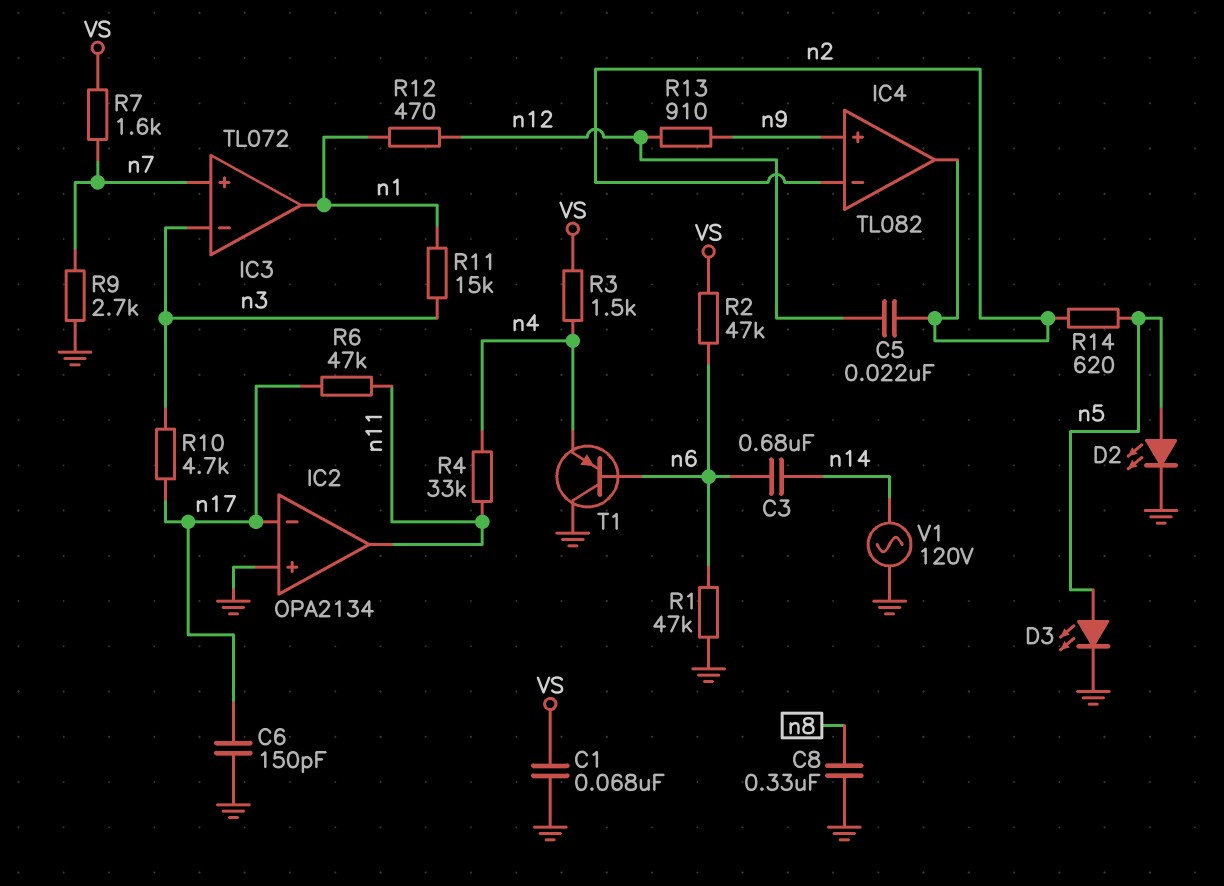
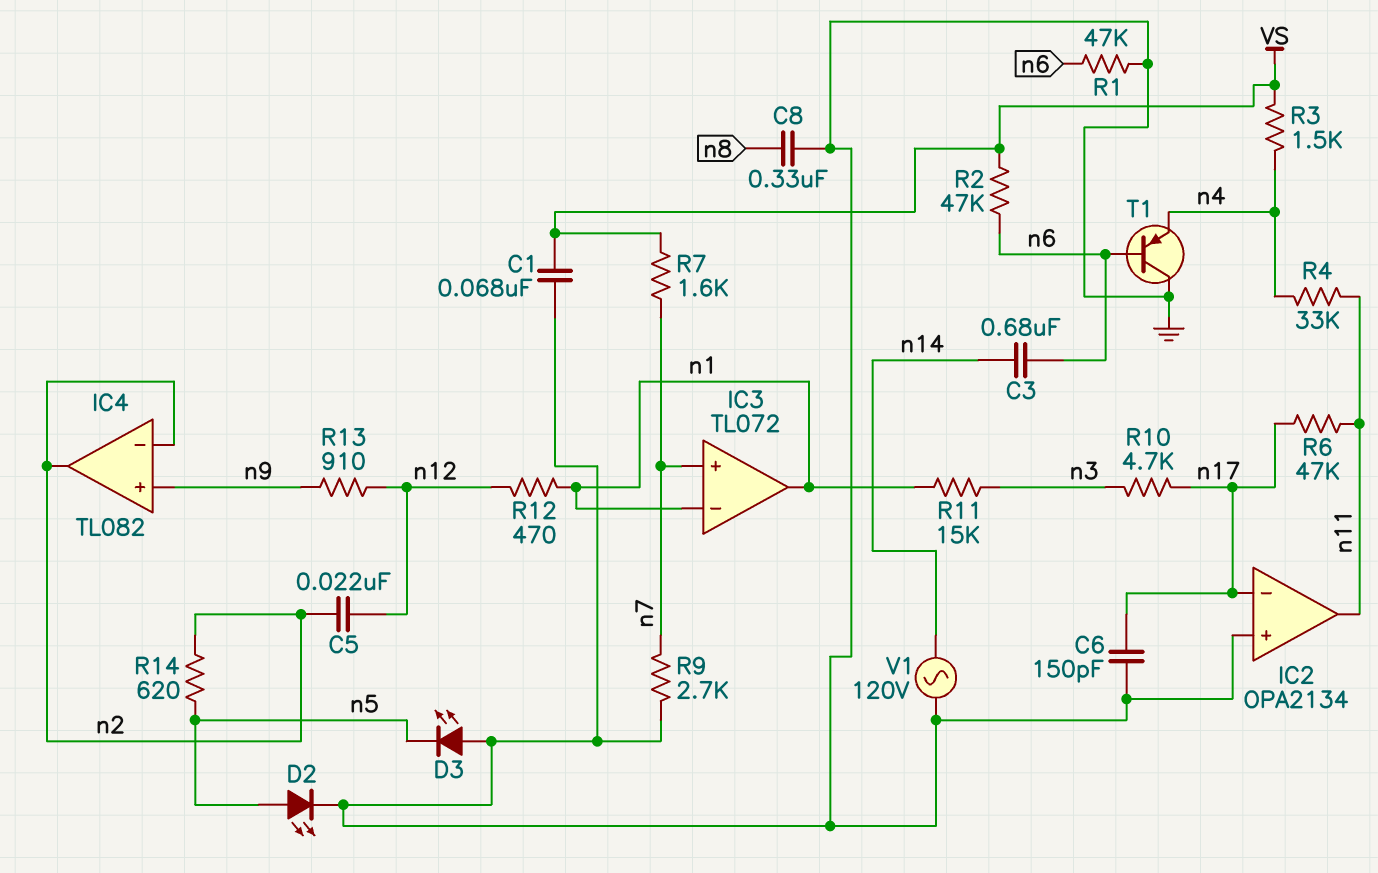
D3: LED (A n5, K GND) -> LED (A GND, K n5)
IC3 pin in-: n3 -> n1

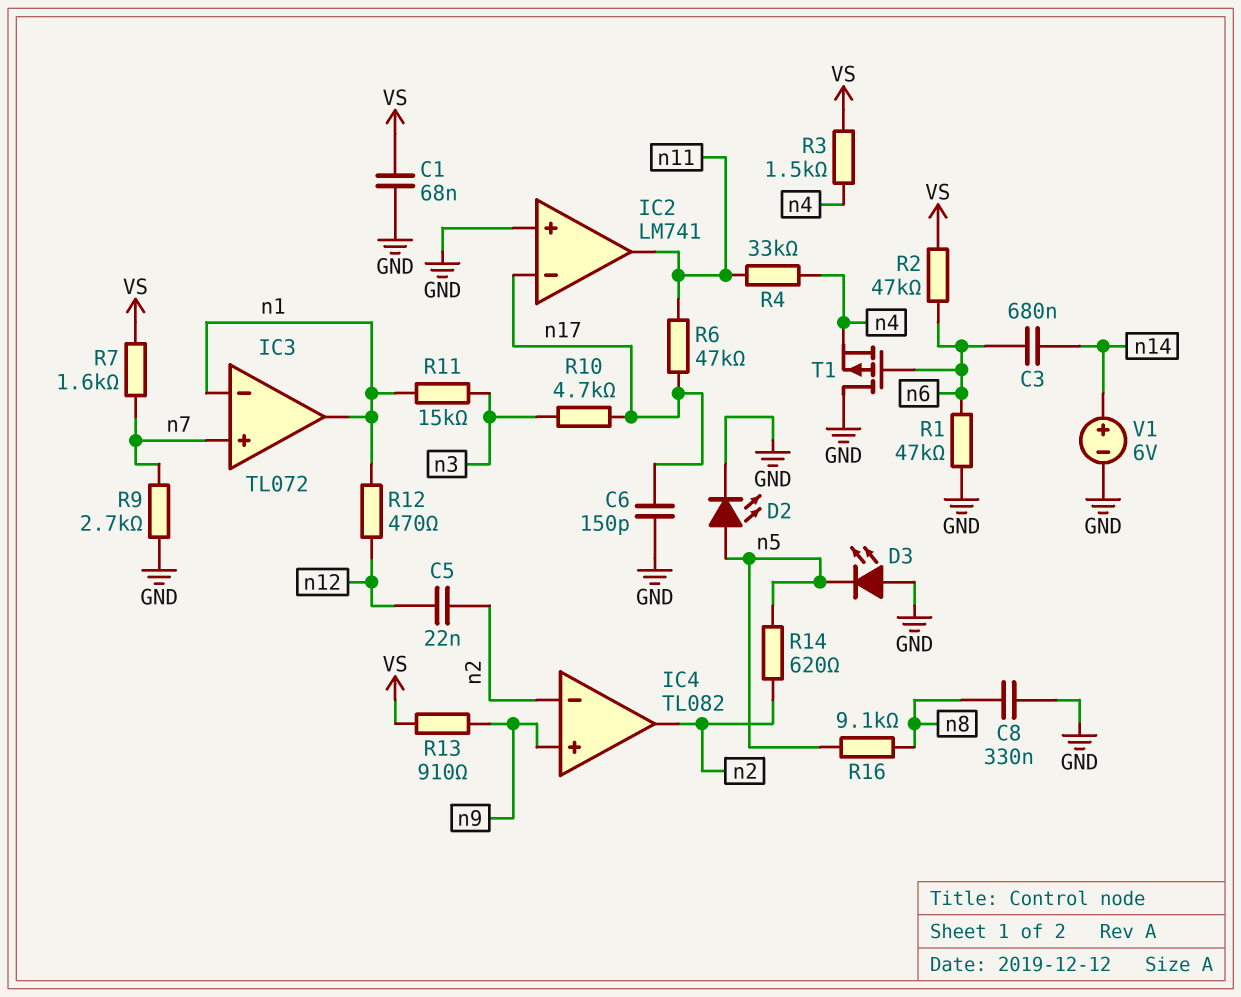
IC2: OPA2134 -> LM741
R13: 910 (n9, n12) -> 910 (VS, n9)
R16: none -> 9.1k (n5, n8)
T1: PNP (B n6, C GND, E n4) -> PMOS (G n6, D GND, S n4)
V1: AC 120V (GND, n14) -> 6V (plus n14, minus GND)

